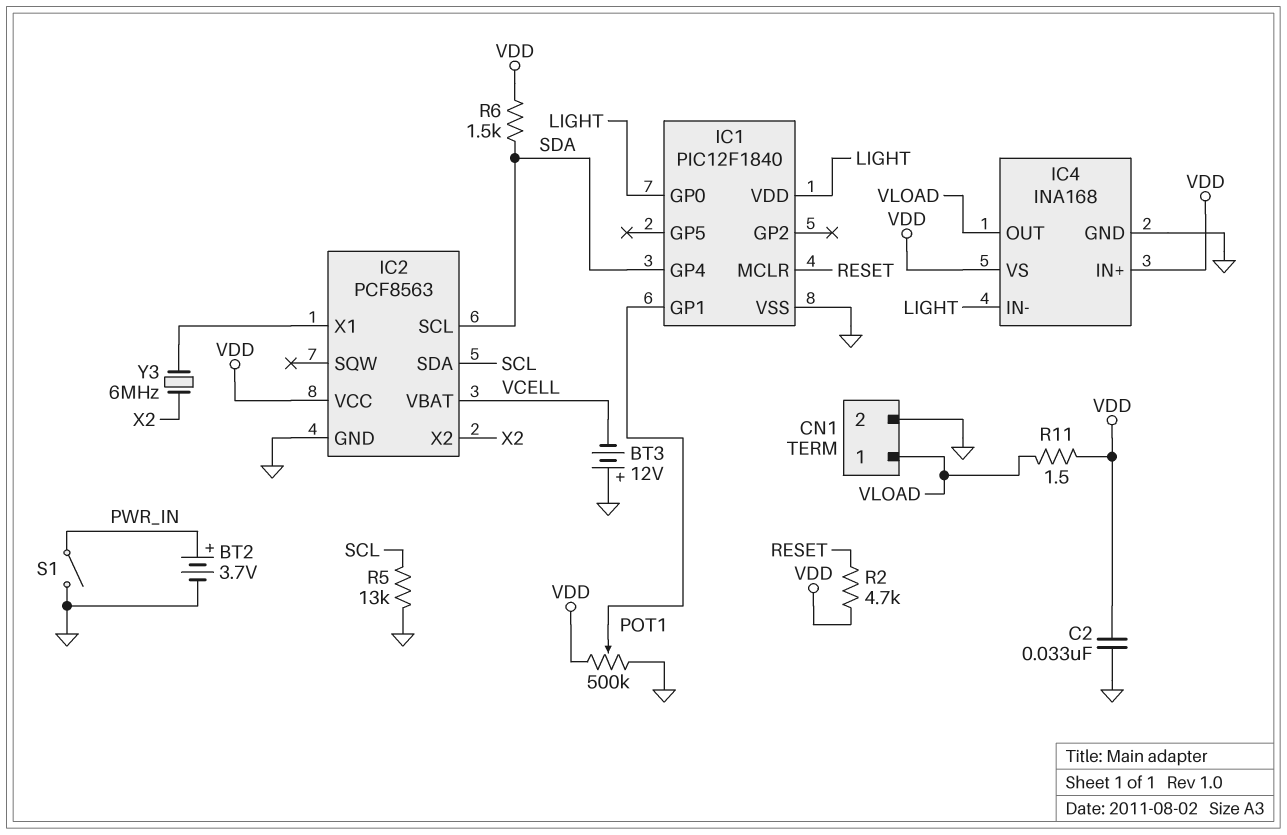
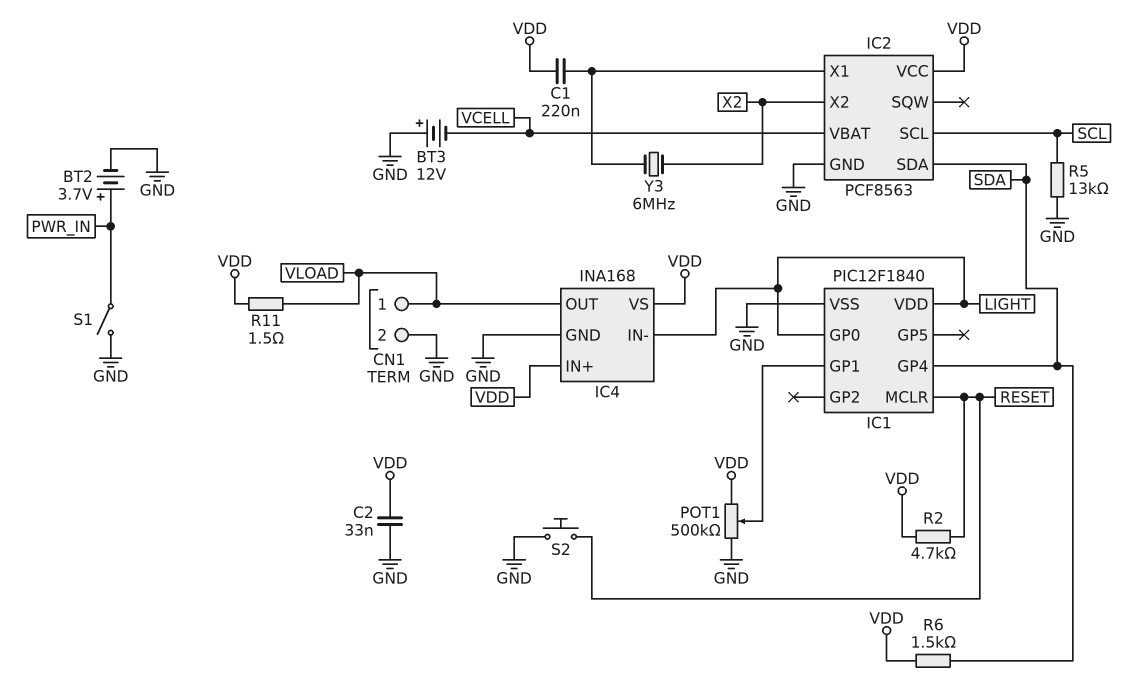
C1: none -> 220nF (IC2/X1, VDD)
IC2 pin SCL: SDA -> SCL
IC2 pin SDA: SCL -> SDA
S2: none -> button (GND, RESET)

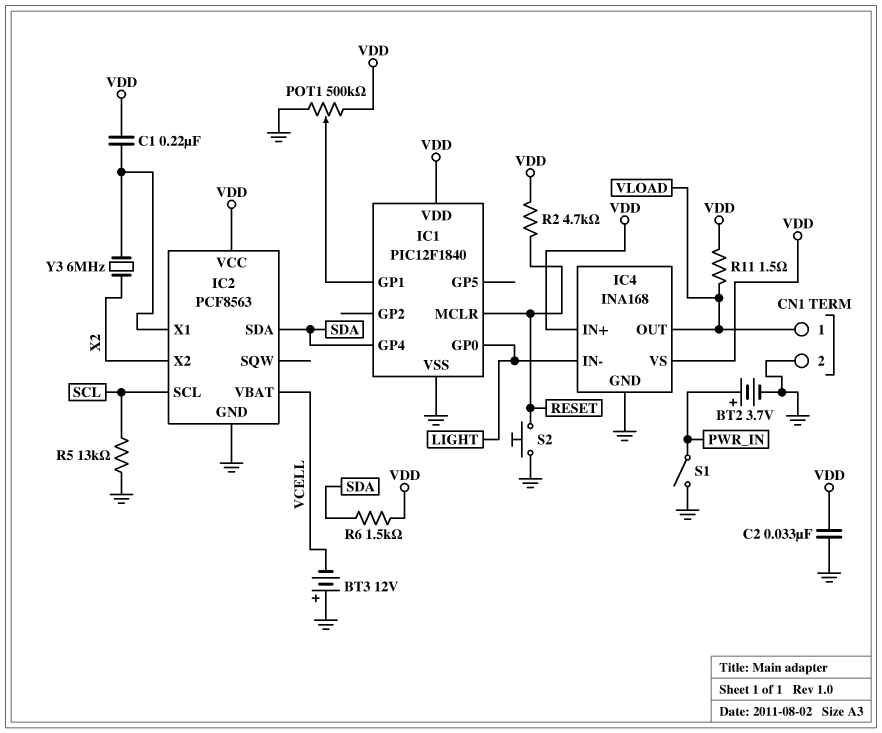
IC1 pin VDD: LIGHT -> VDD

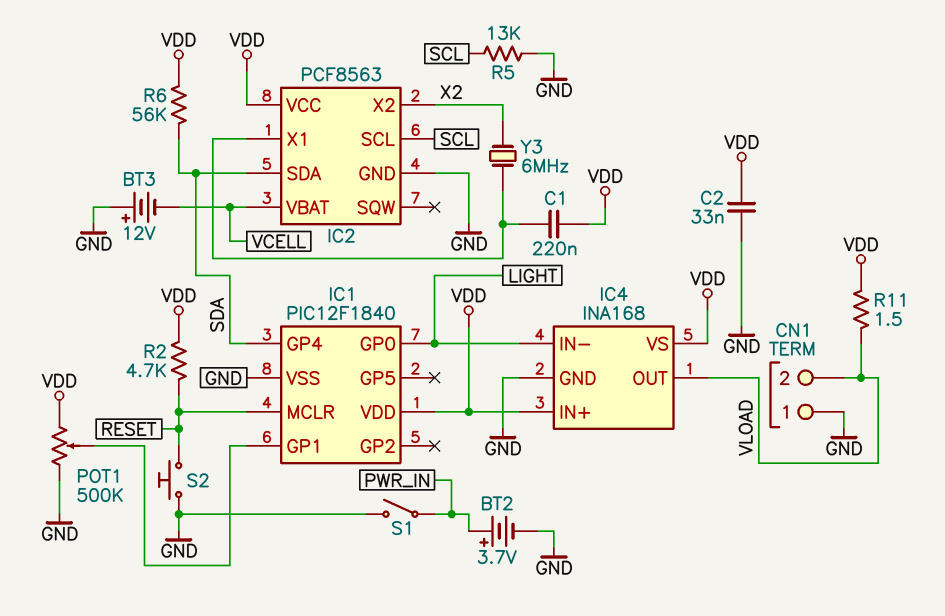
CN1 pin 1: VLOAD -> GND
CN1 pin 2: GND -> VLOAD
R6: 1.5k (SDA, VDD) -> 56k (SDA, VDD)

